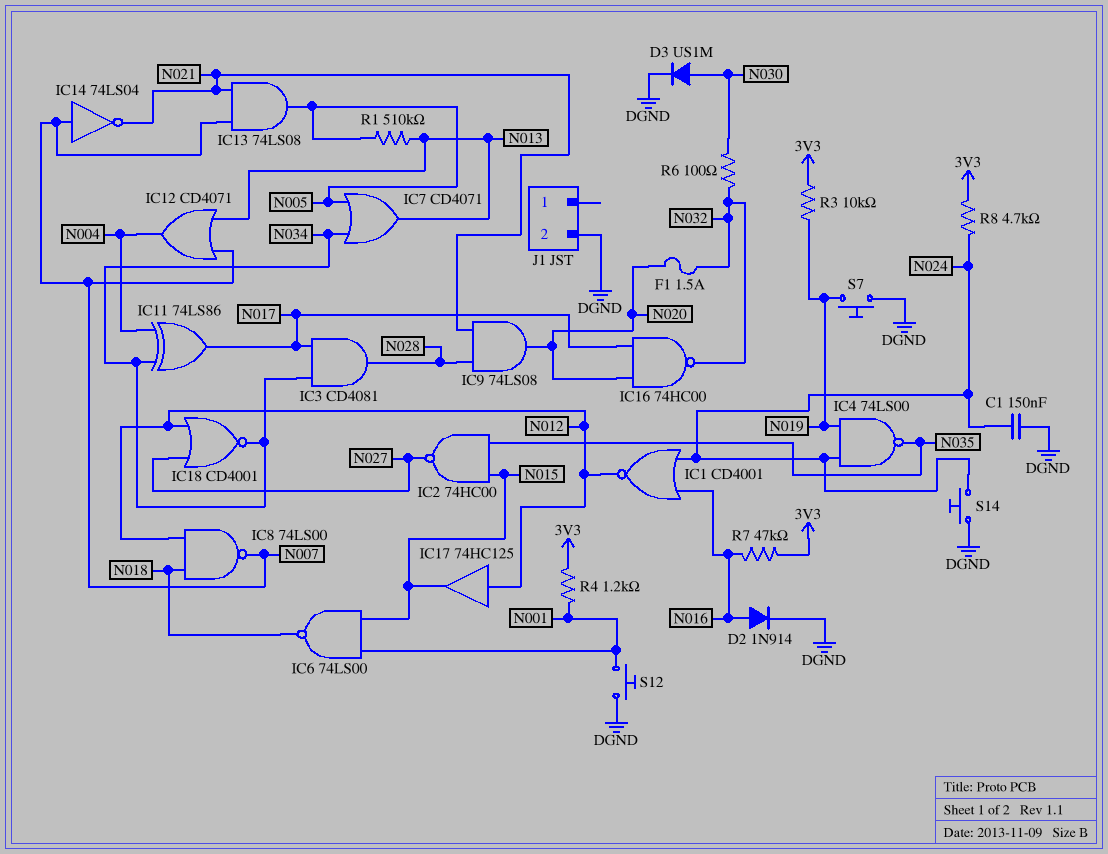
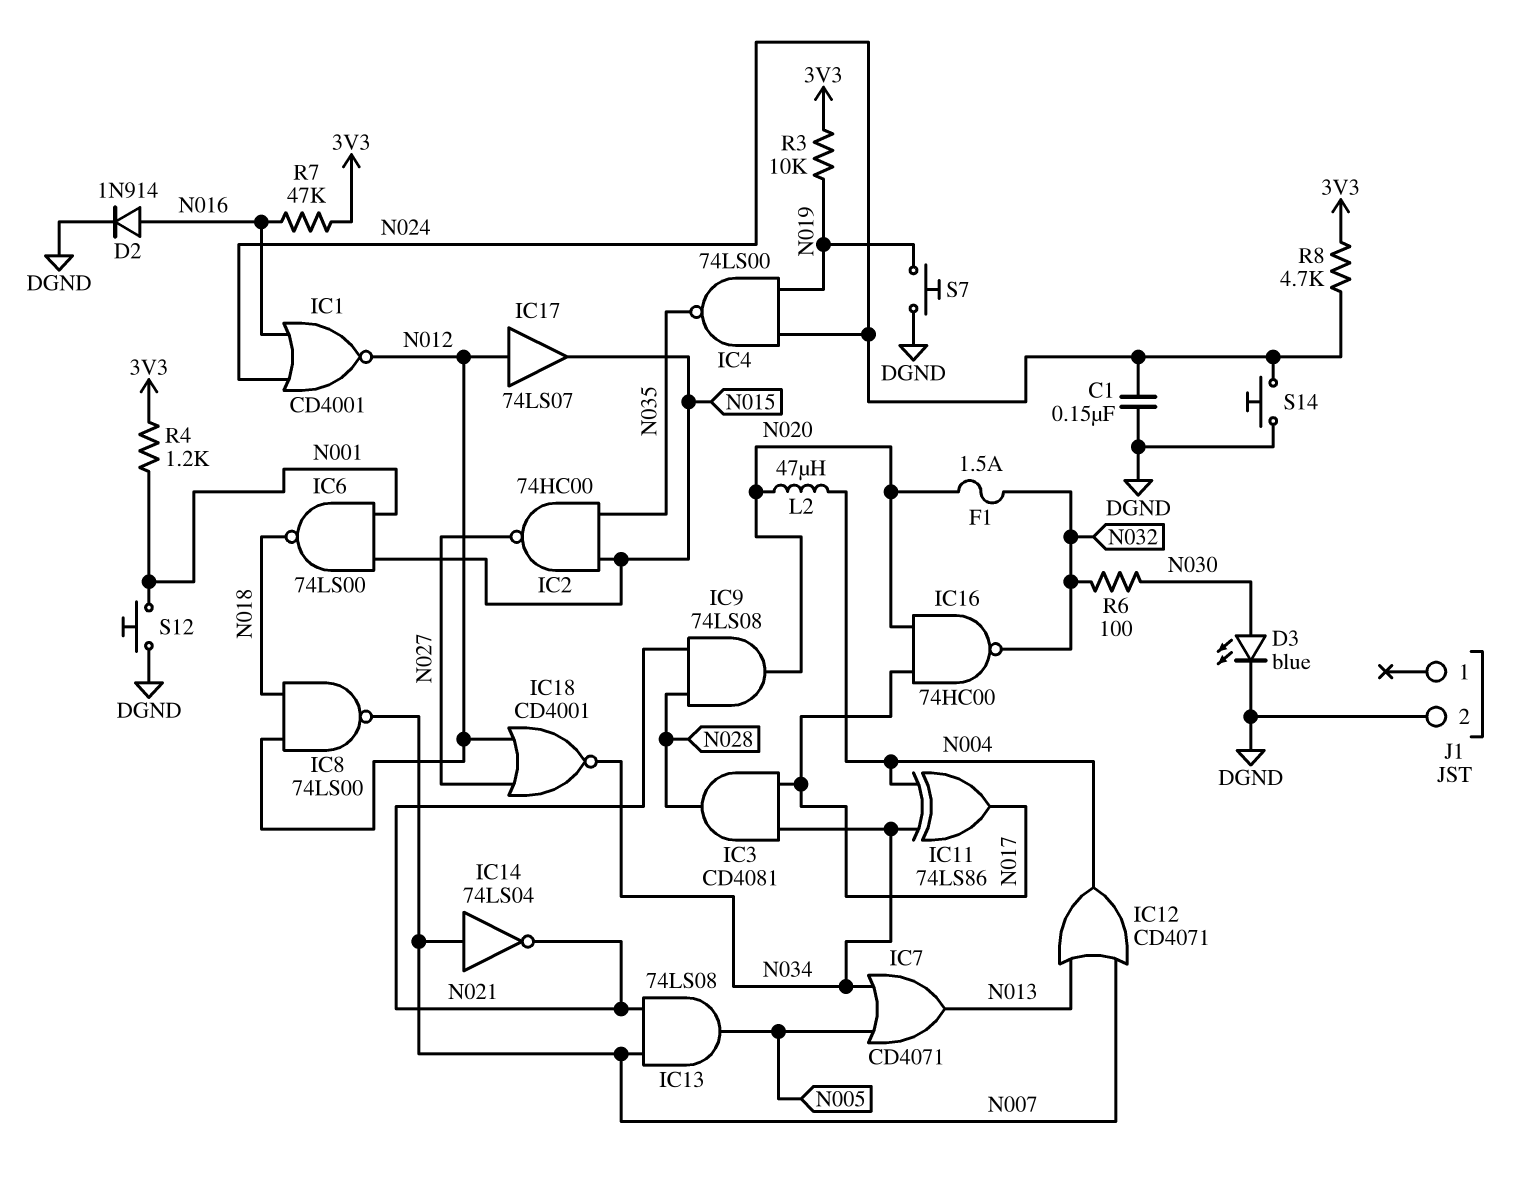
D3: diode US1M (A N030, K DGND) -> LED blue (A N030, K DGND)
IC17: buffer 74HC125 (in N012, out N015) -> buffer 74LS07 (in N012, out N015)
L2: none -> 47uH (N004, N020)
R1: 510k (N005, N013) -> none

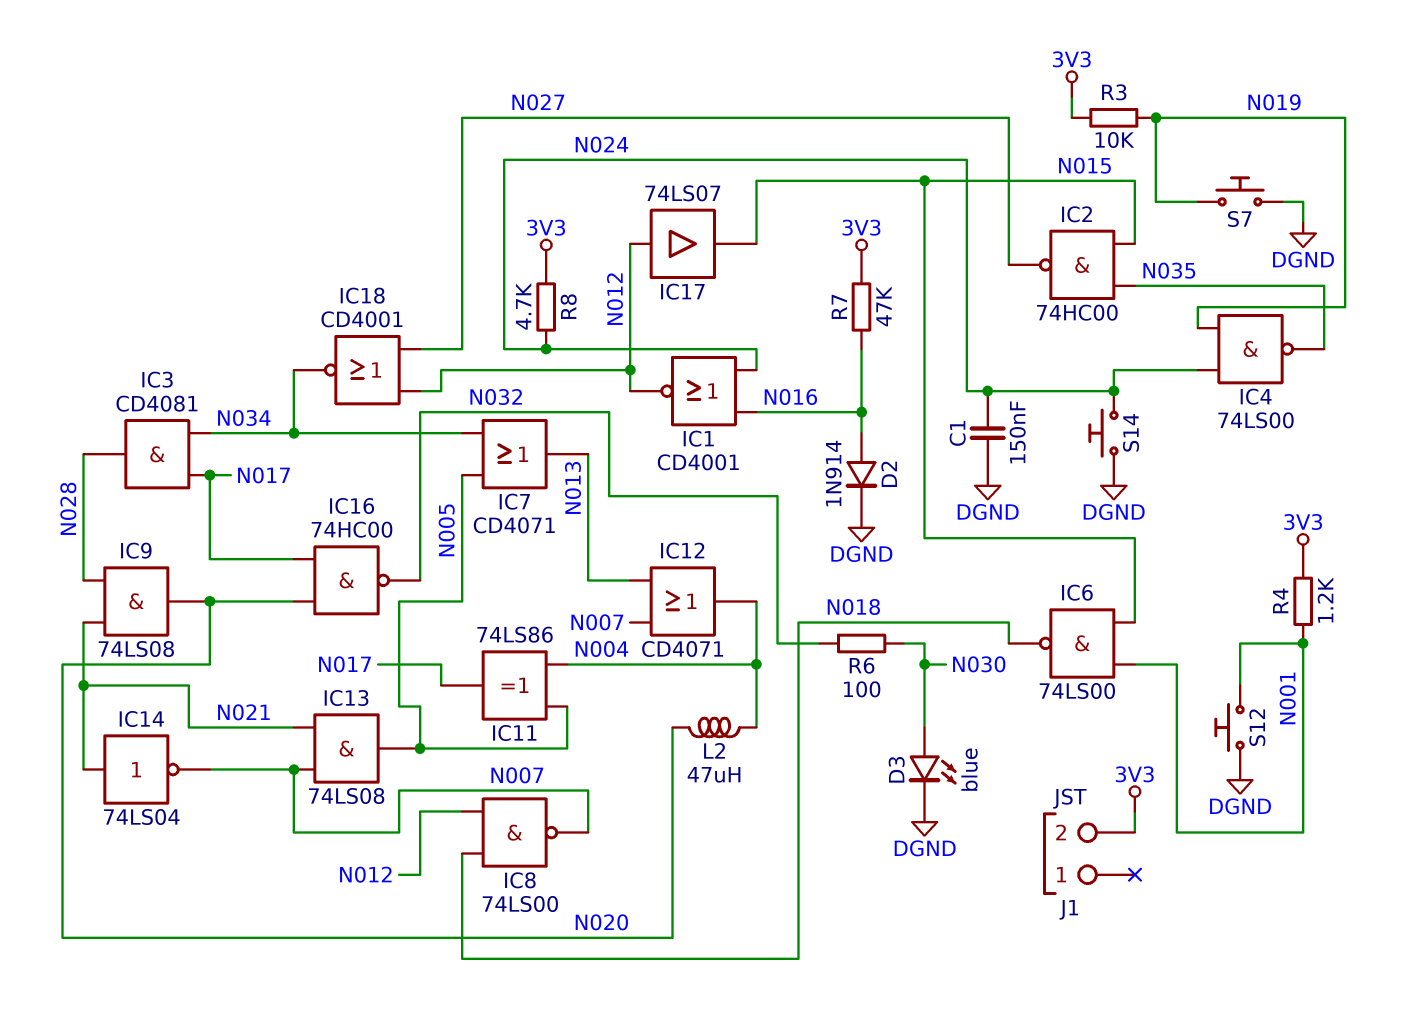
F1: 1.5A (N020, N032) -> none
IC11: XOR 74LS86 (in N004, in N034, out N017) -> XOR 74LS86 (in N004, in N005, out N017)
IC14: NOT 74LS04 (in N007, out N021) -> NOT 74LS04 (in N021, out N007)
J1 pin 2: DGND -> 3V3

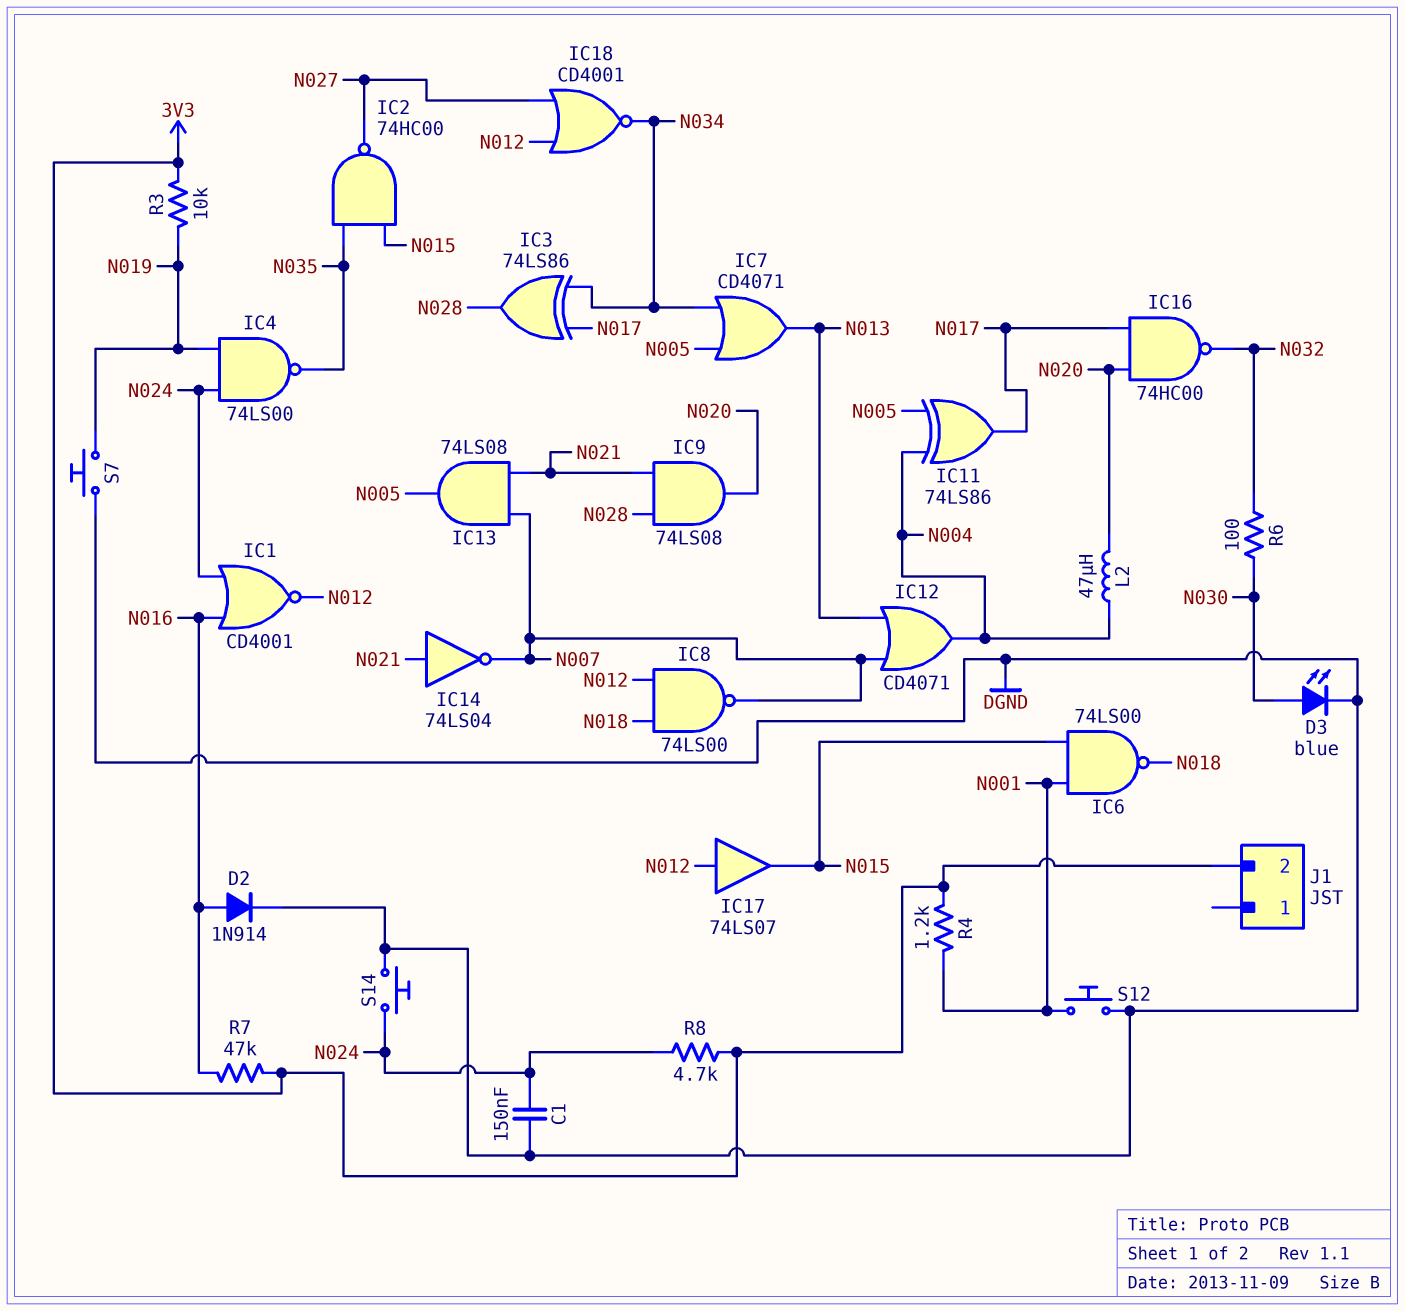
IC3: AND CD4081 (in N017, in N034, out N028) -> XOR 74LS86 (in N017, in N034, out N028)

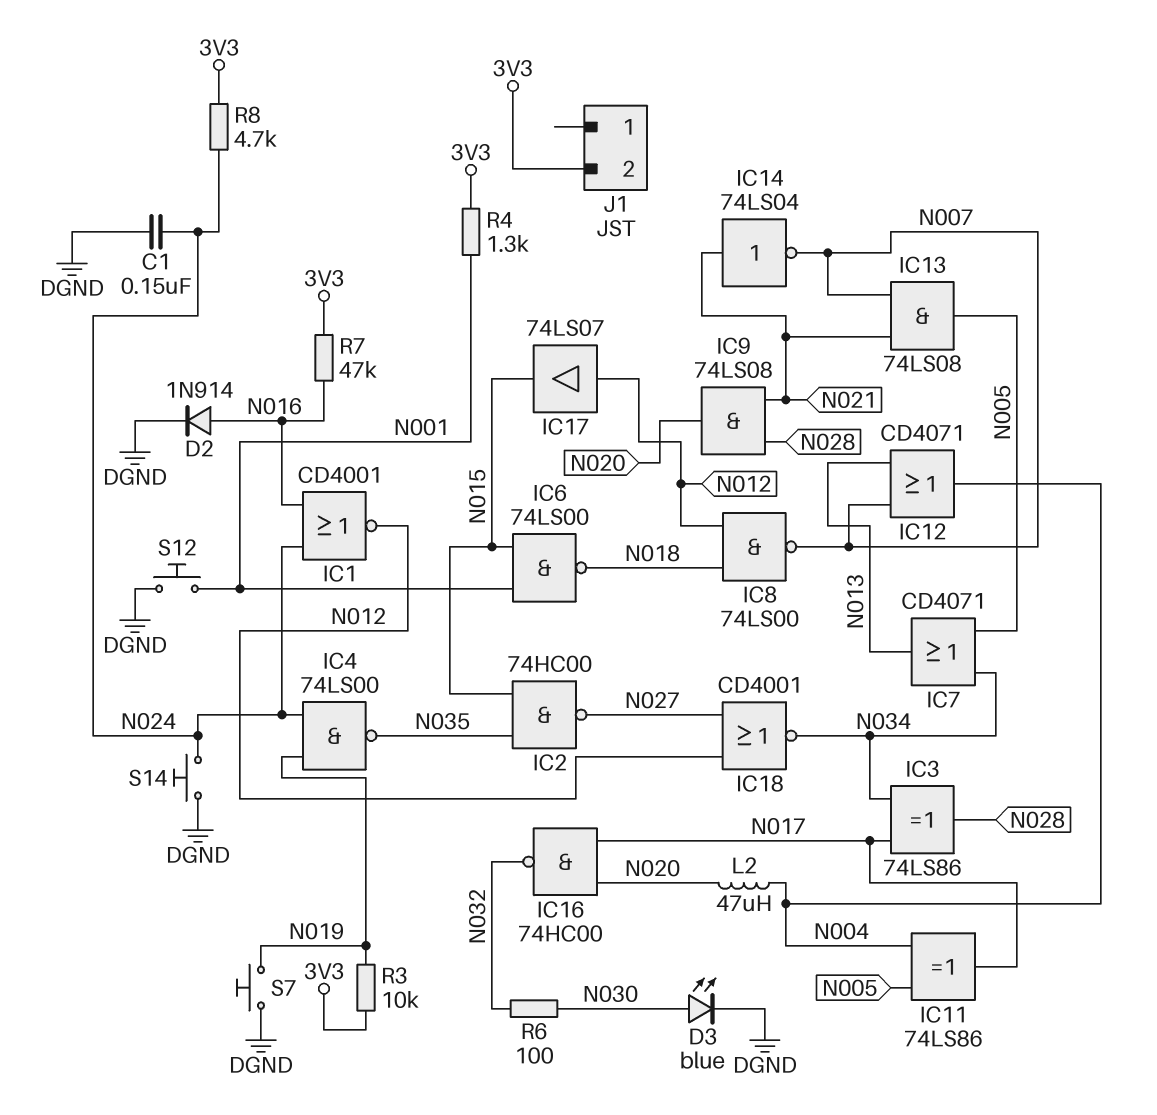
R4: 1.2k (3V3, N001) -> 1.3k (3V3, N001)

